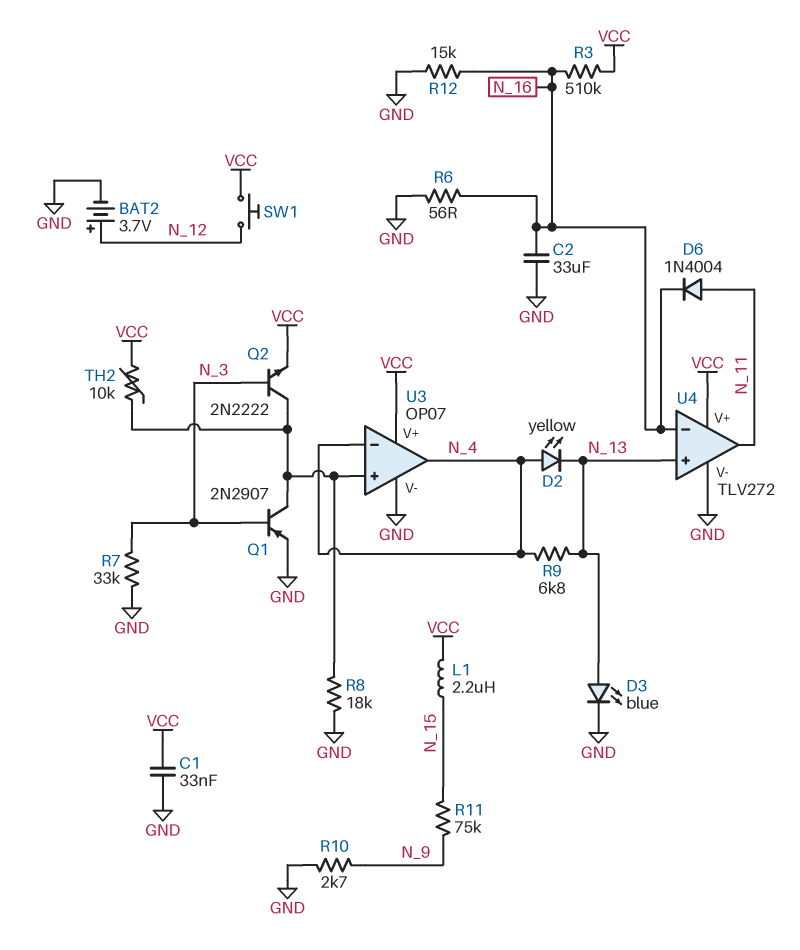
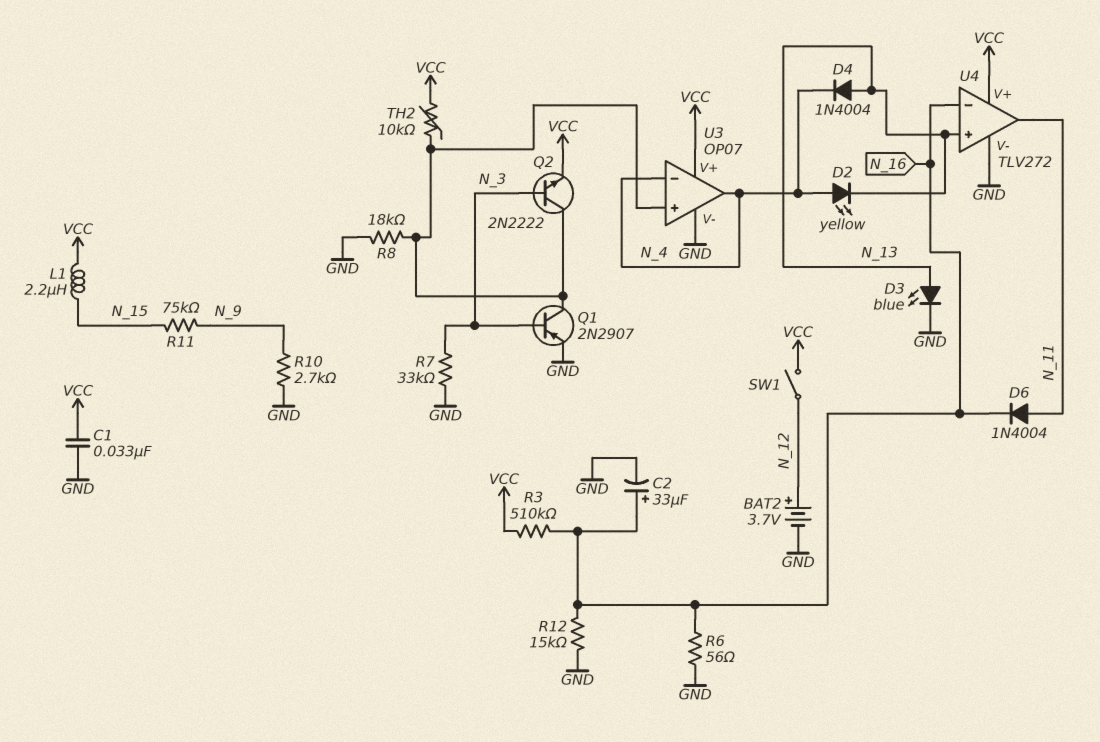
C2: 33uF (GND, N_16) -> 33uF (plus N_16, minus GND)
D4: none -> diode 1N4004 (A N_13, K N_4)
R9: 6.8k (N_4, N_13) -> none
SW1: button (N_12, VCC) -> switch (N_12, VCC)

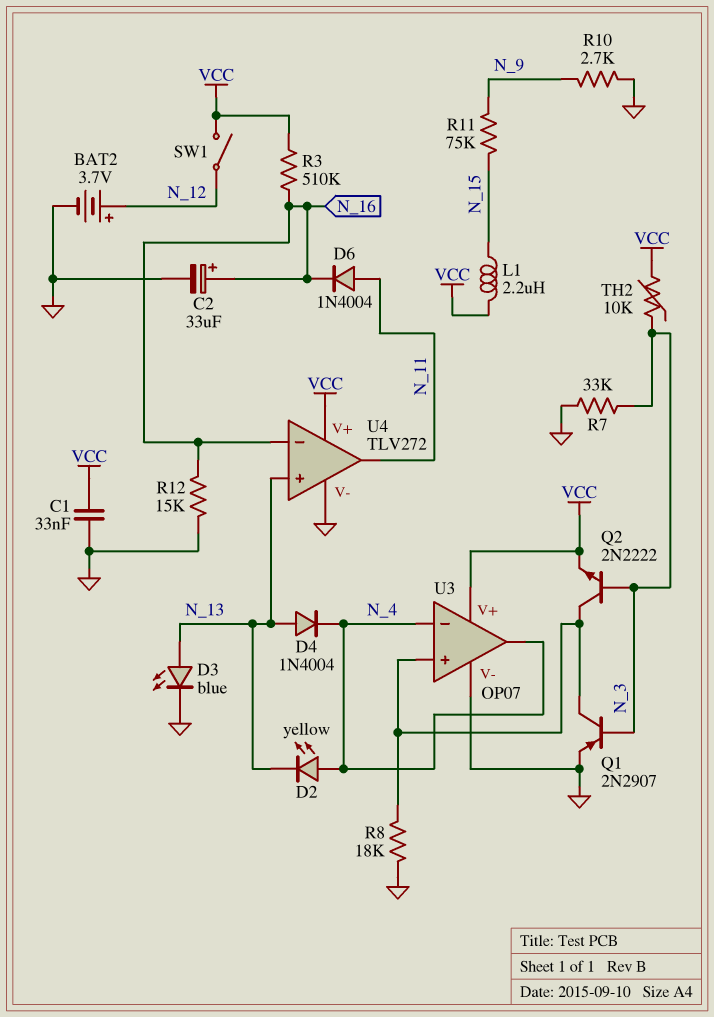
R6: 56 (GND, N_16) -> none
TH2: 10k (U3/in+, VCC) -> 10k (N_3, VCC)

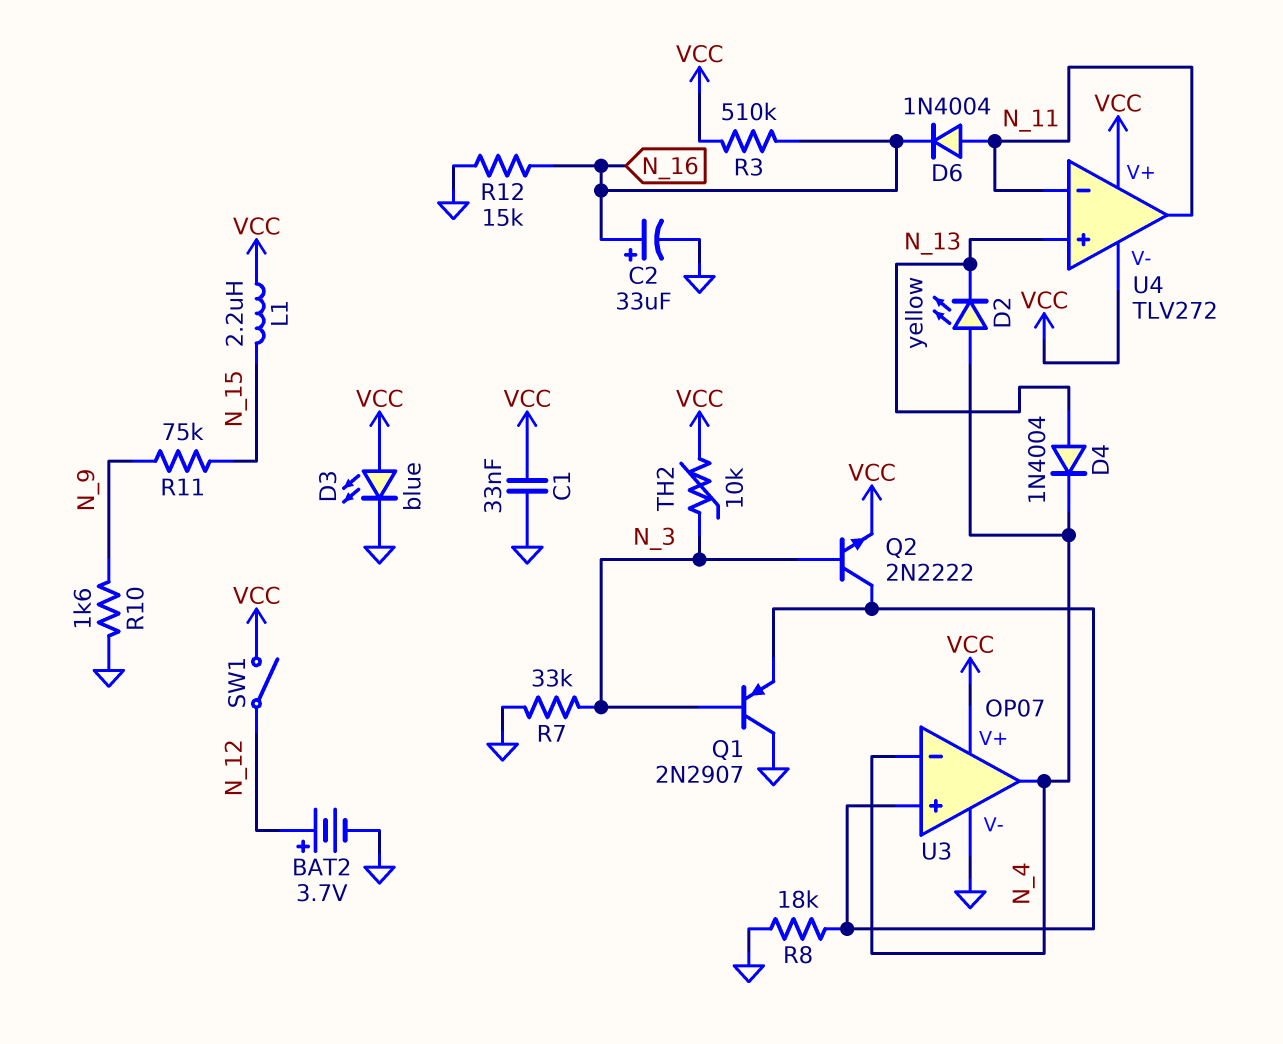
D3: LED blue (A N_13, K GND) -> LED blue (A VCC, K GND)
Q1: PNP 2N2907 (B N_3, C U3/in+, E GND) -> PNP 2N2907 (B N_3, C GND, E U3/in+)
R10: 2.7k (GND, N_9) -> 1.6k (GND, N_9)
U4 pin V-: GND -> VCC
U4 pin in-: N_16 -> N_11

